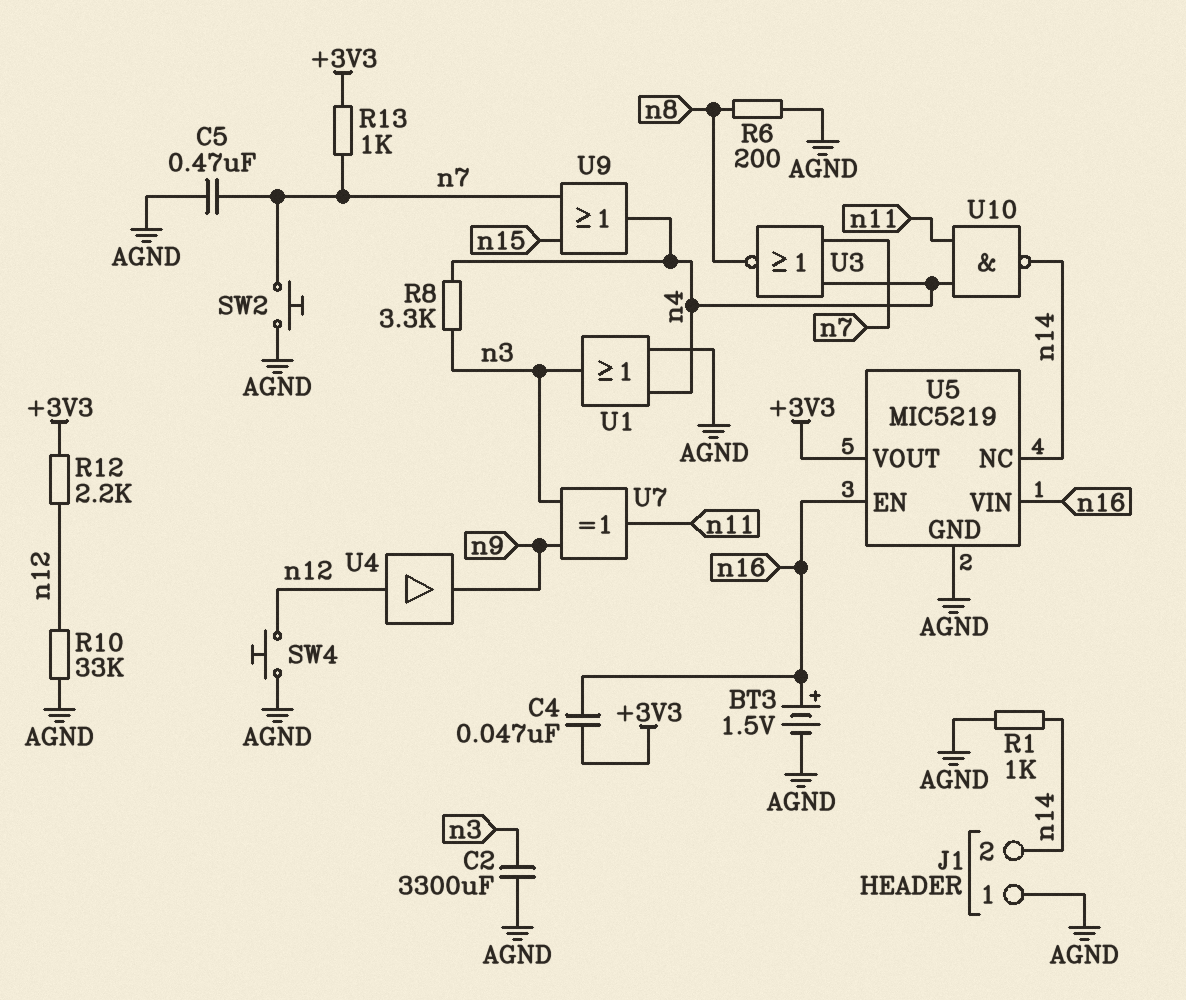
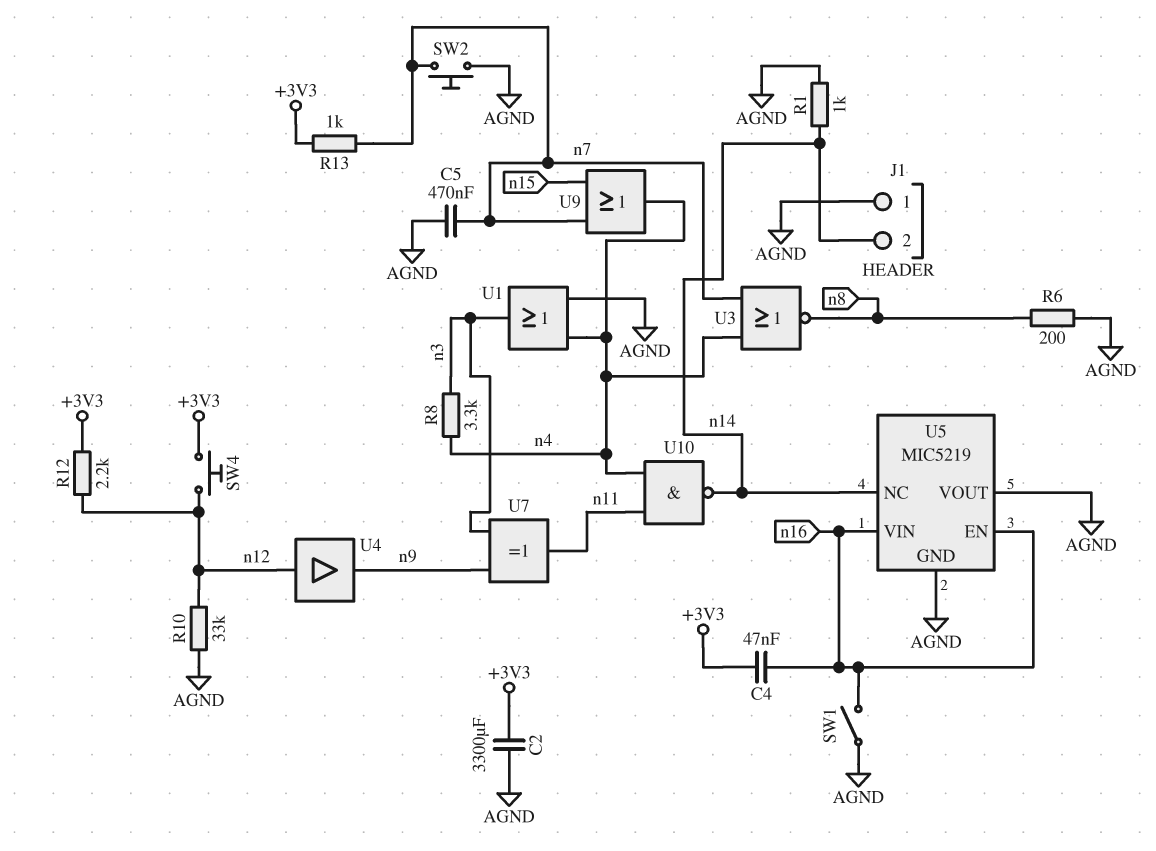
BT3: 1.5V (plus n16, minus AGND) -> none
C2: 3300uF (AGND, n3) -> 3300uF (+3V3, AGND)
SW1: none -> switch (AGND, n16)
SW4: button (AGND, n12) -> button (+3V3, n12)
U5 pin VOUT: +3V3 -> AGND

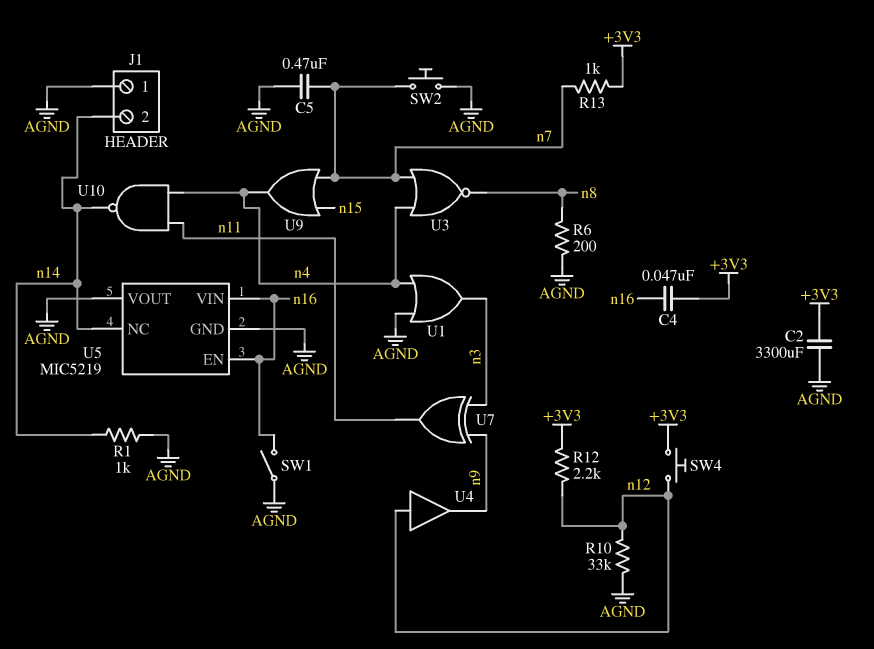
R8: 3.3k (n3, n4) -> none

